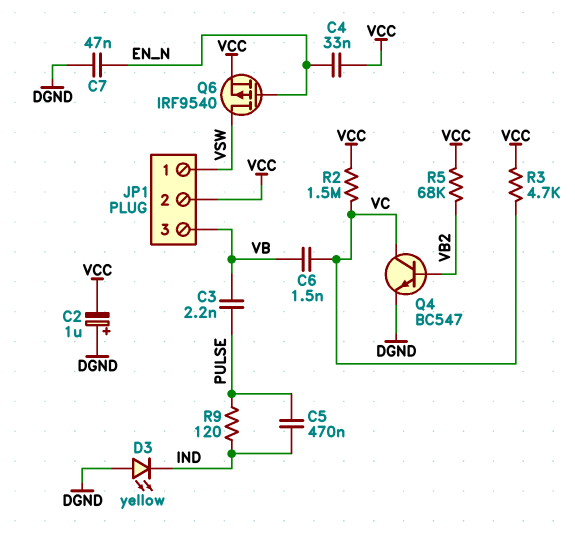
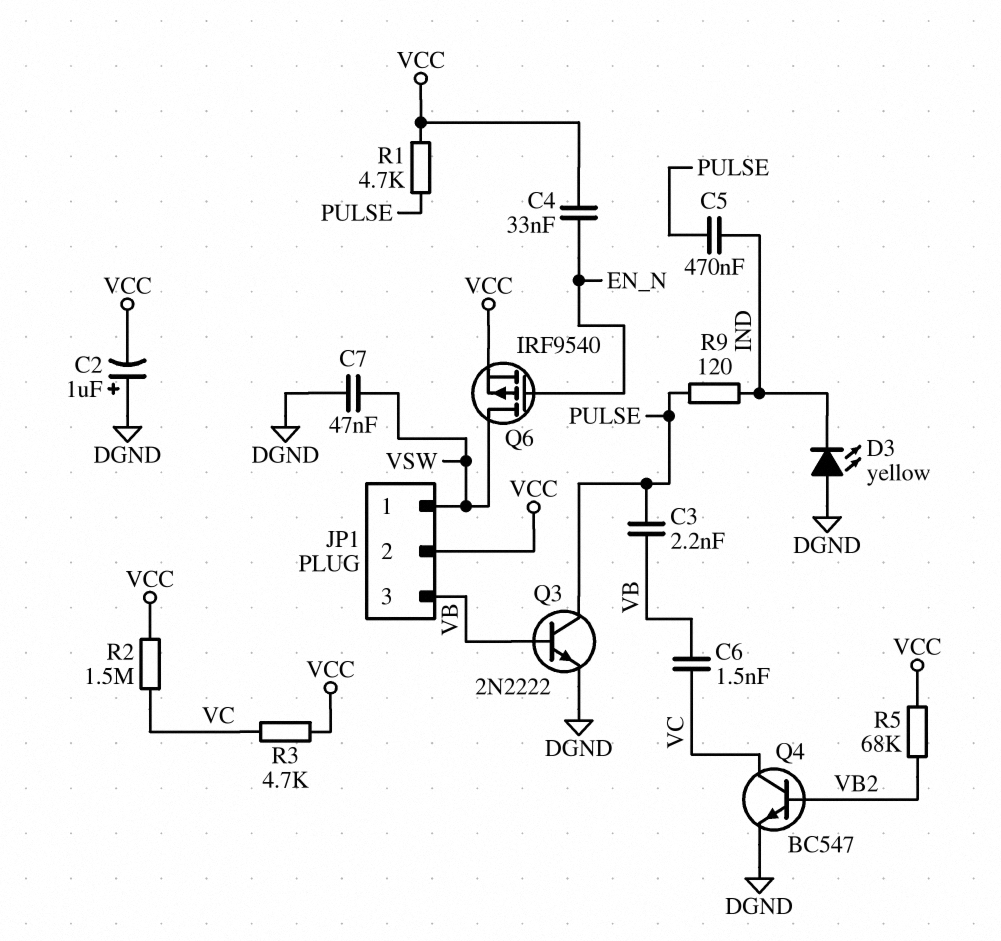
C7: 47nF (DGND, EN_N) -> 47nF (DGND, VSW)
Q3: none -> NPN 2N2222 (B VB, C PULSE, E DGND)
R1: none -> 4.7k (PULSE, VCC)

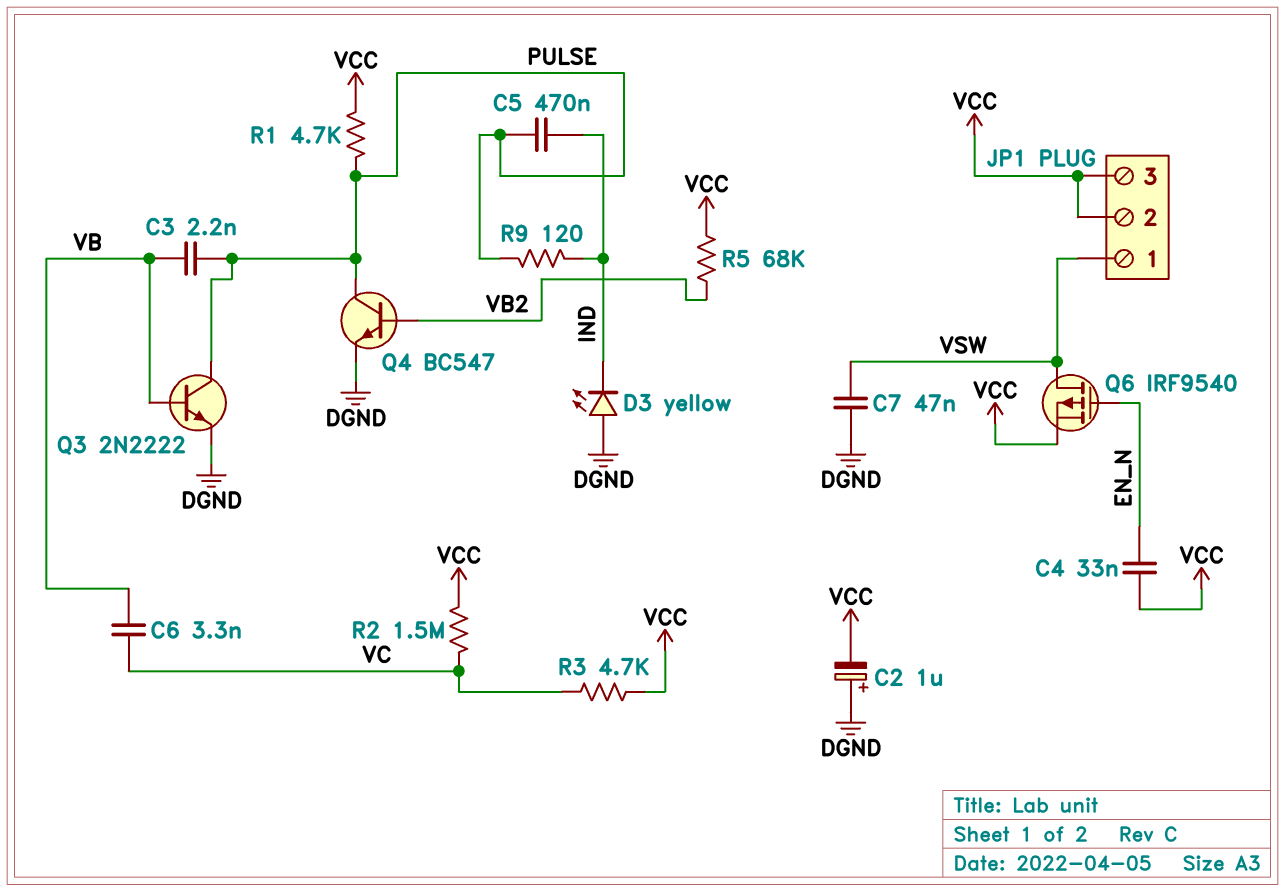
C6: 1.5nF (VB, VC) -> 3.3nF (VB, VC)
JP1 pin 3: VB -> VCC
Q4: NPN BC547 (B VB2, C VC, E DGND) -> NPN BC547 (B VB2, C PULSE, E DGND)

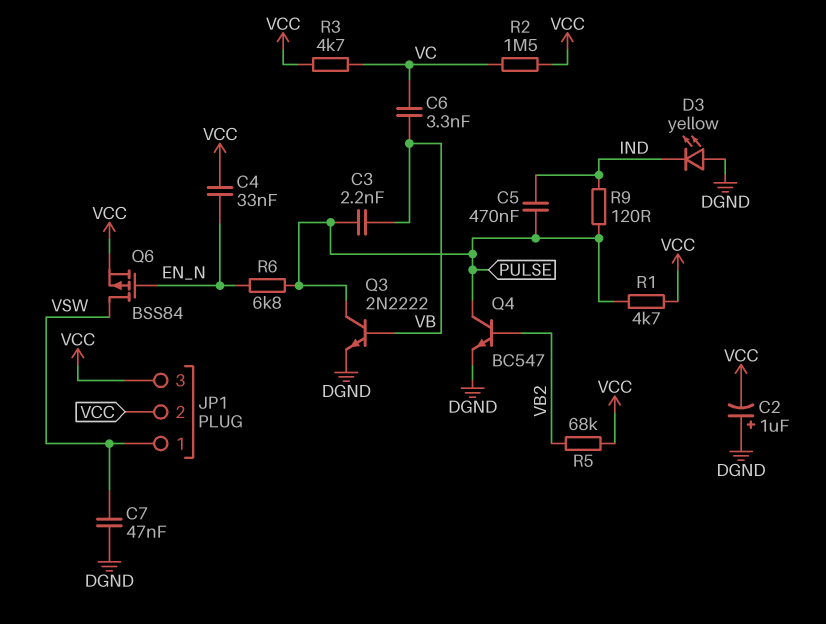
Q6: PMOS IRF9540 (G EN_N, D VSW, S VCC) -> PMOS BSS84 (G EN_N, D VSW, S VCC)
R6: none -> 6.8k (EN_N, PULSE)

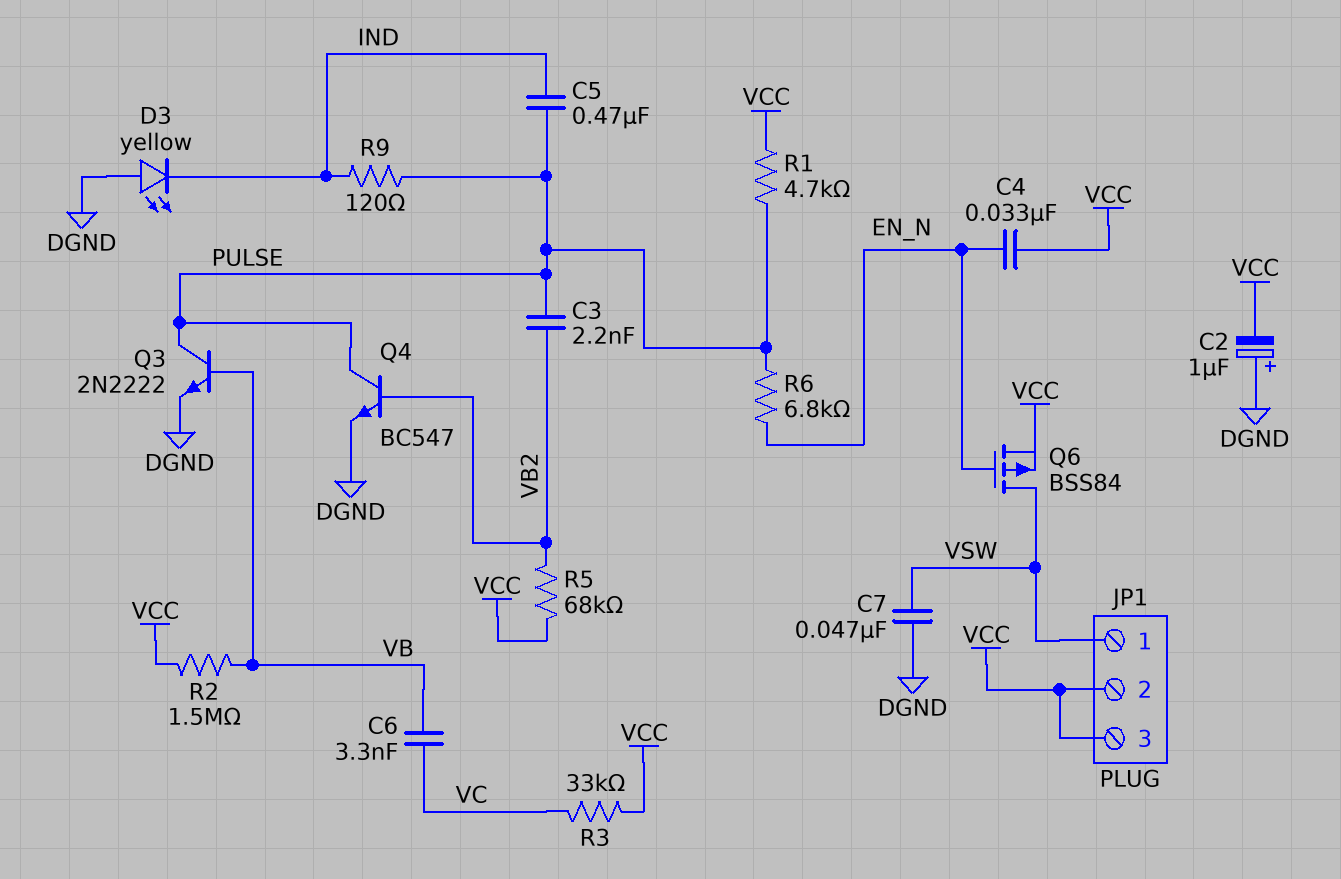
C3: 2.2nF (PULSE, VB) -> 2.2nF (PULSE, VB2)
R2: 1.5M (VC, VCC) -> 1.5M (VB, VCC)
R3: 4.7k (VC, VCC) -> 33k (VC, VCC)

